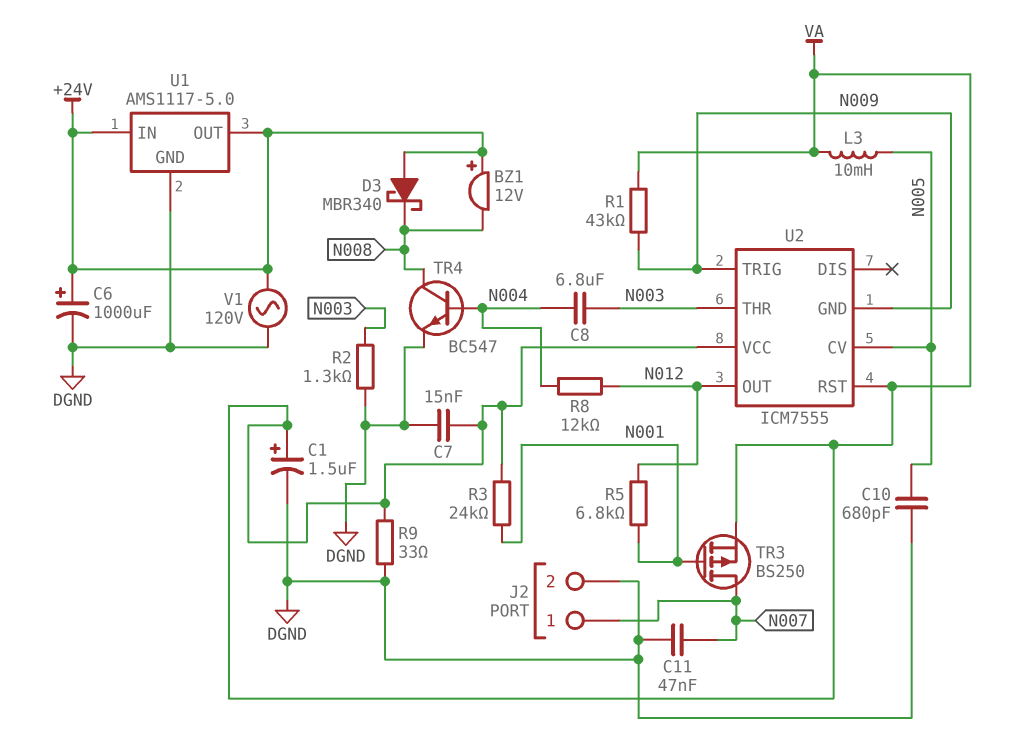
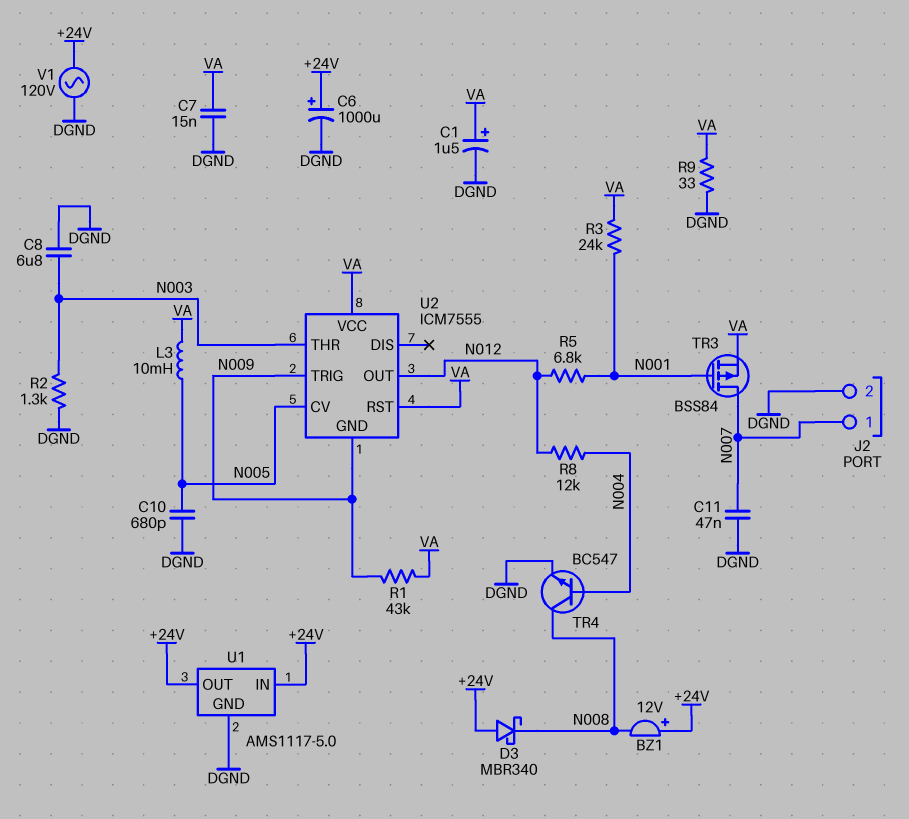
C8: 6.8uF (N003, N004) -> 6.8uF (DGND, N003)
TR3: PMOS BS250 (G N001, D N007, S VA) -> PMOS BSS84 (G N001, D N007, S VA)

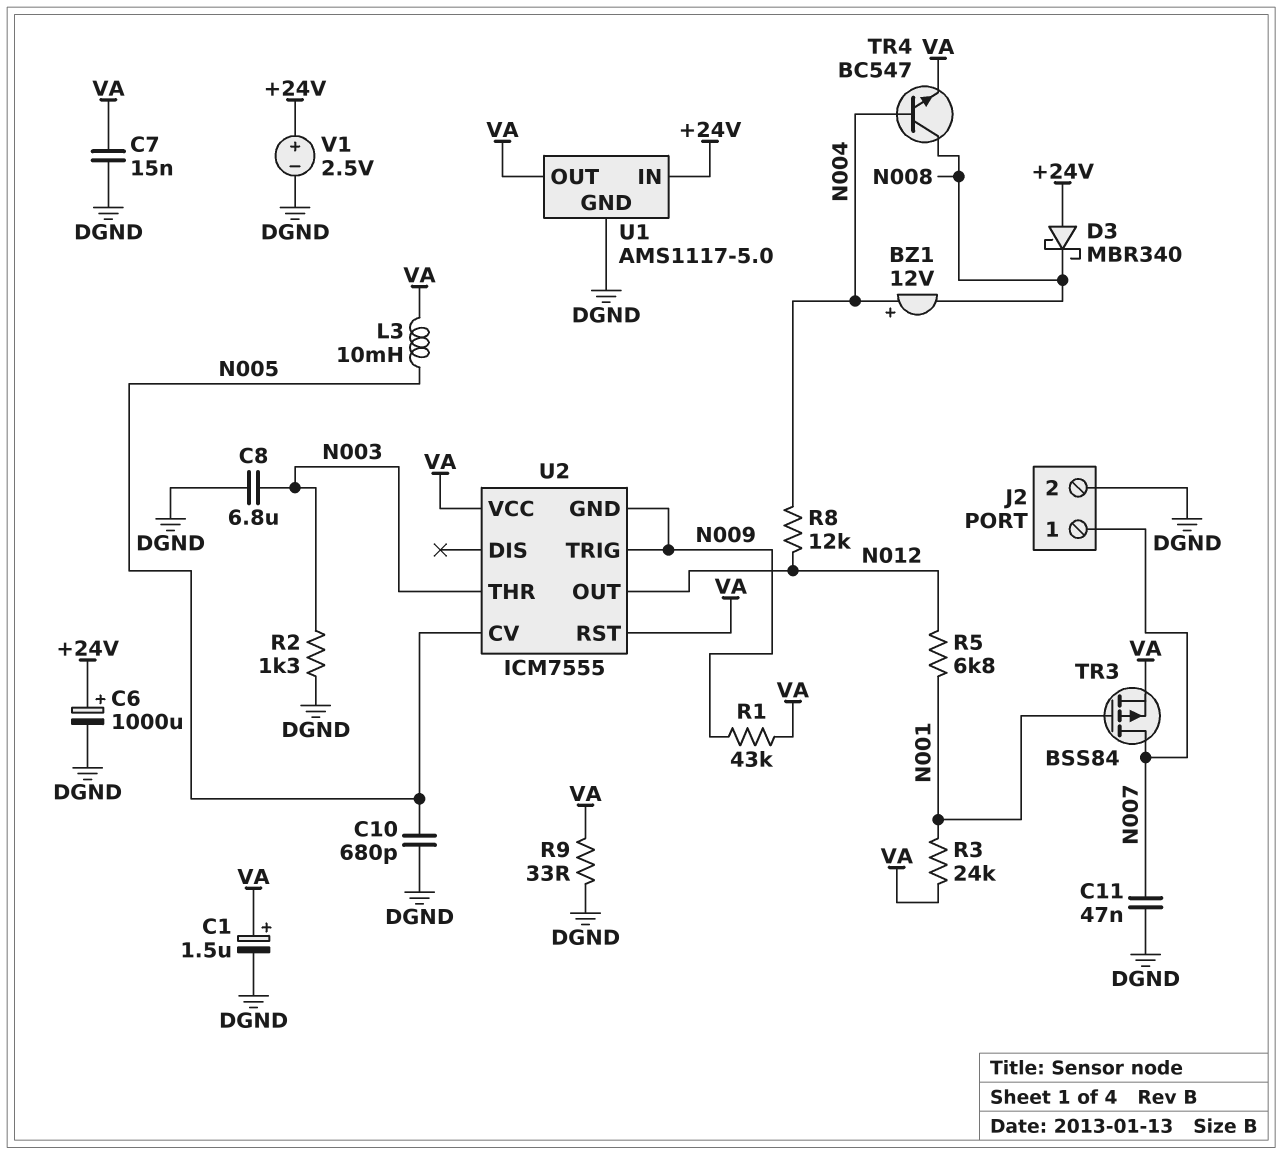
BZ1: buzzer 12V (plus +24V, minus N008) -> buzzer 12V (plus N004, minus N008)
TR4: NPN BC547 (B N004, C N008, E DGND) -> NPN BC547 (B N004, C N008, E VA)
U1 pin OUT: +24V -> VA
V1: AC 120V (+24V, DGND) -> 2.5V (plus +24V, minus DGND)

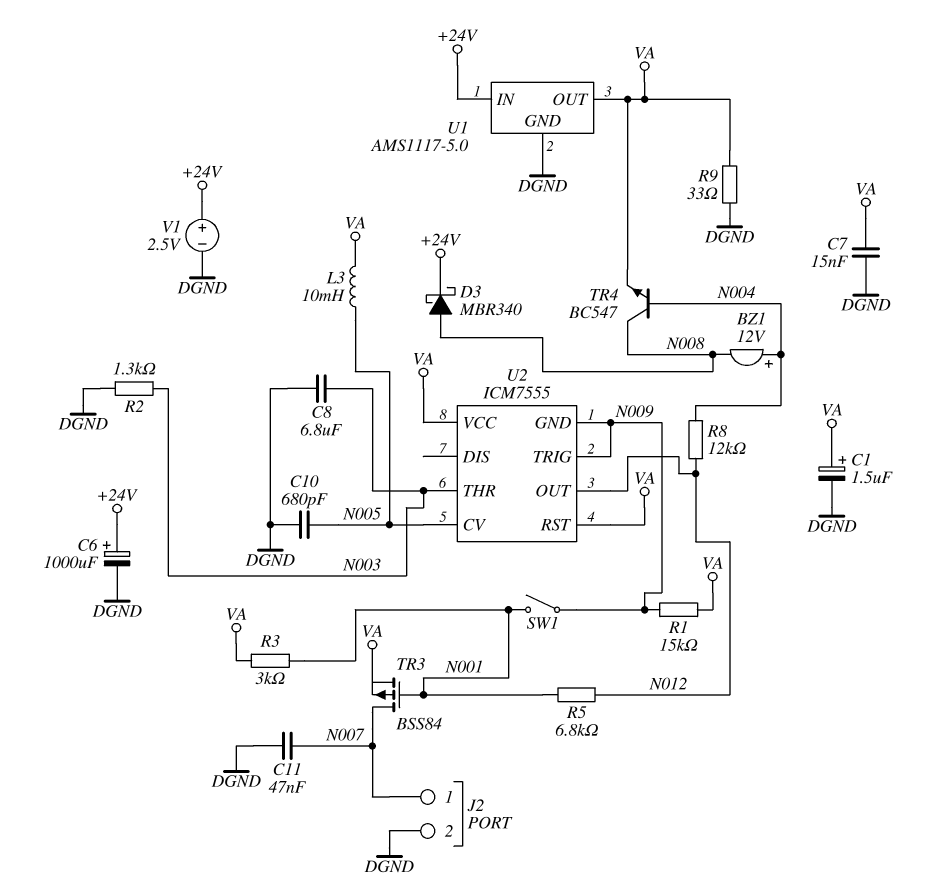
D3: schottky MBR340 (A +24V, K N008) -> schottky MBR340 (A N008, K +24V)
R1: 43k (N009, VA) -> 15k (N009, VA)
R3: 24k (N001, VA) -> 3k (N001, VA)
SW1: none -> switch (N001, N009)

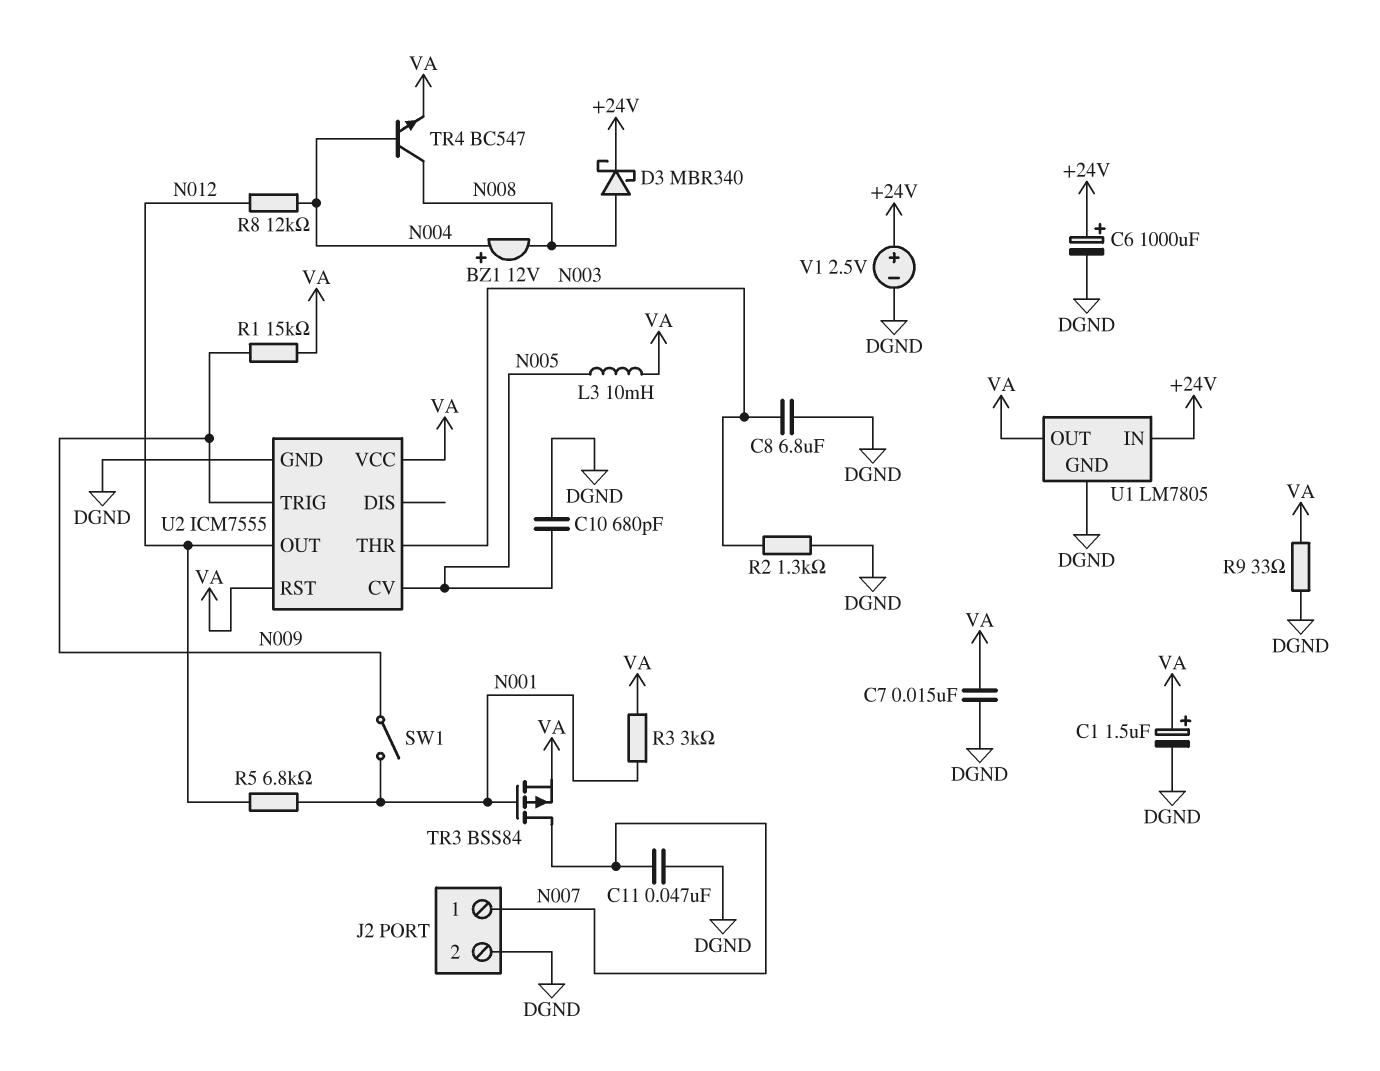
U1: AMS1117-5.0 -> LM7805
U2 pin GND: N009 -> DGND

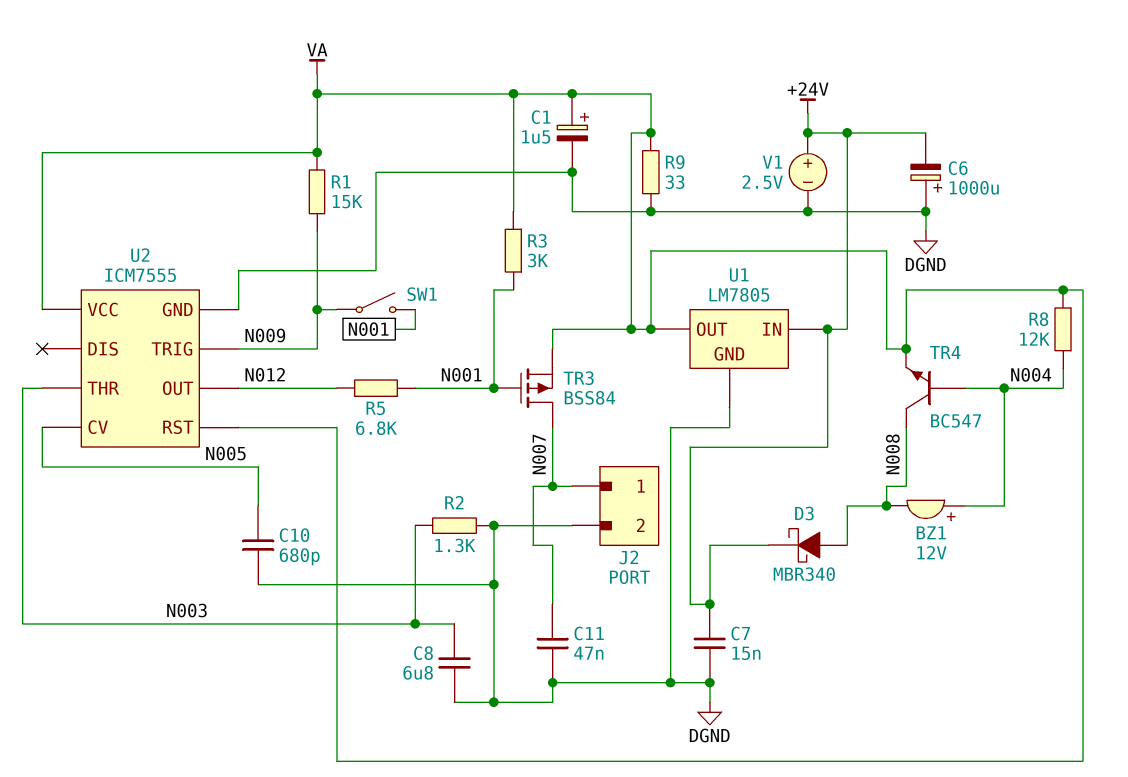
C6: 1000uF (plus +24V, minus DGND) -> 1000uF (plus DGND, minus +24V)
C7: 15nF (DGND, VA) -> 15nF (+24V, DGND)
L3: 10mH (N005, VA) -> none
R8: 12k (N004, N012) -> 12k (N004, VA)

